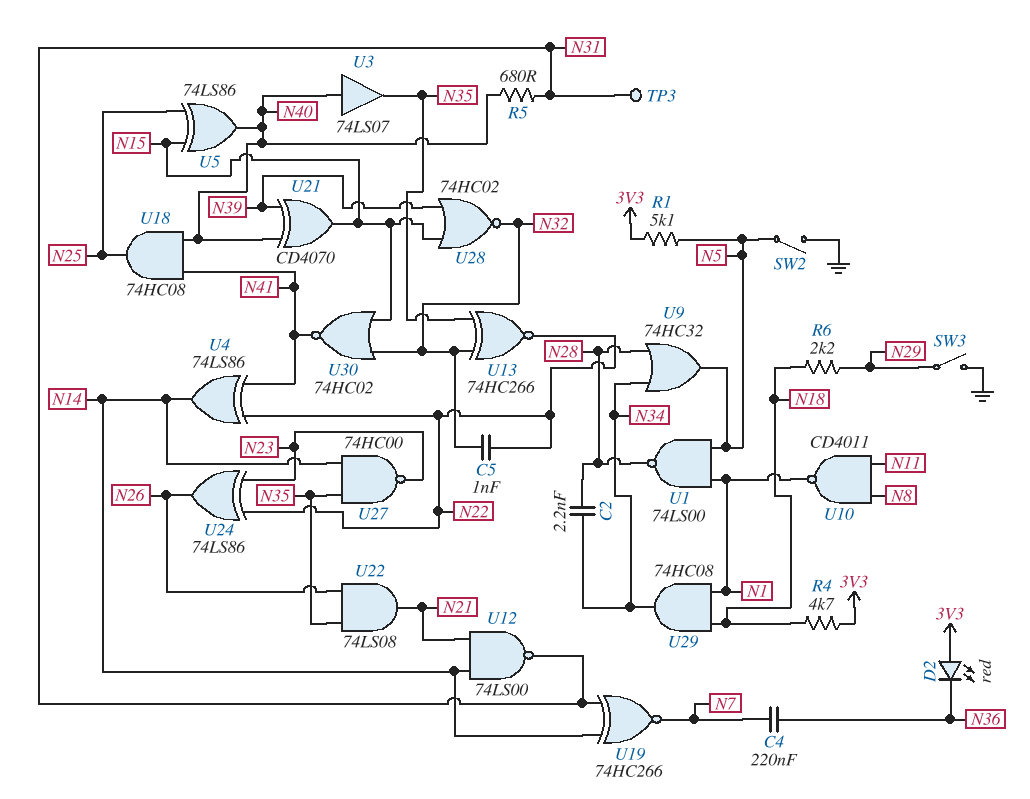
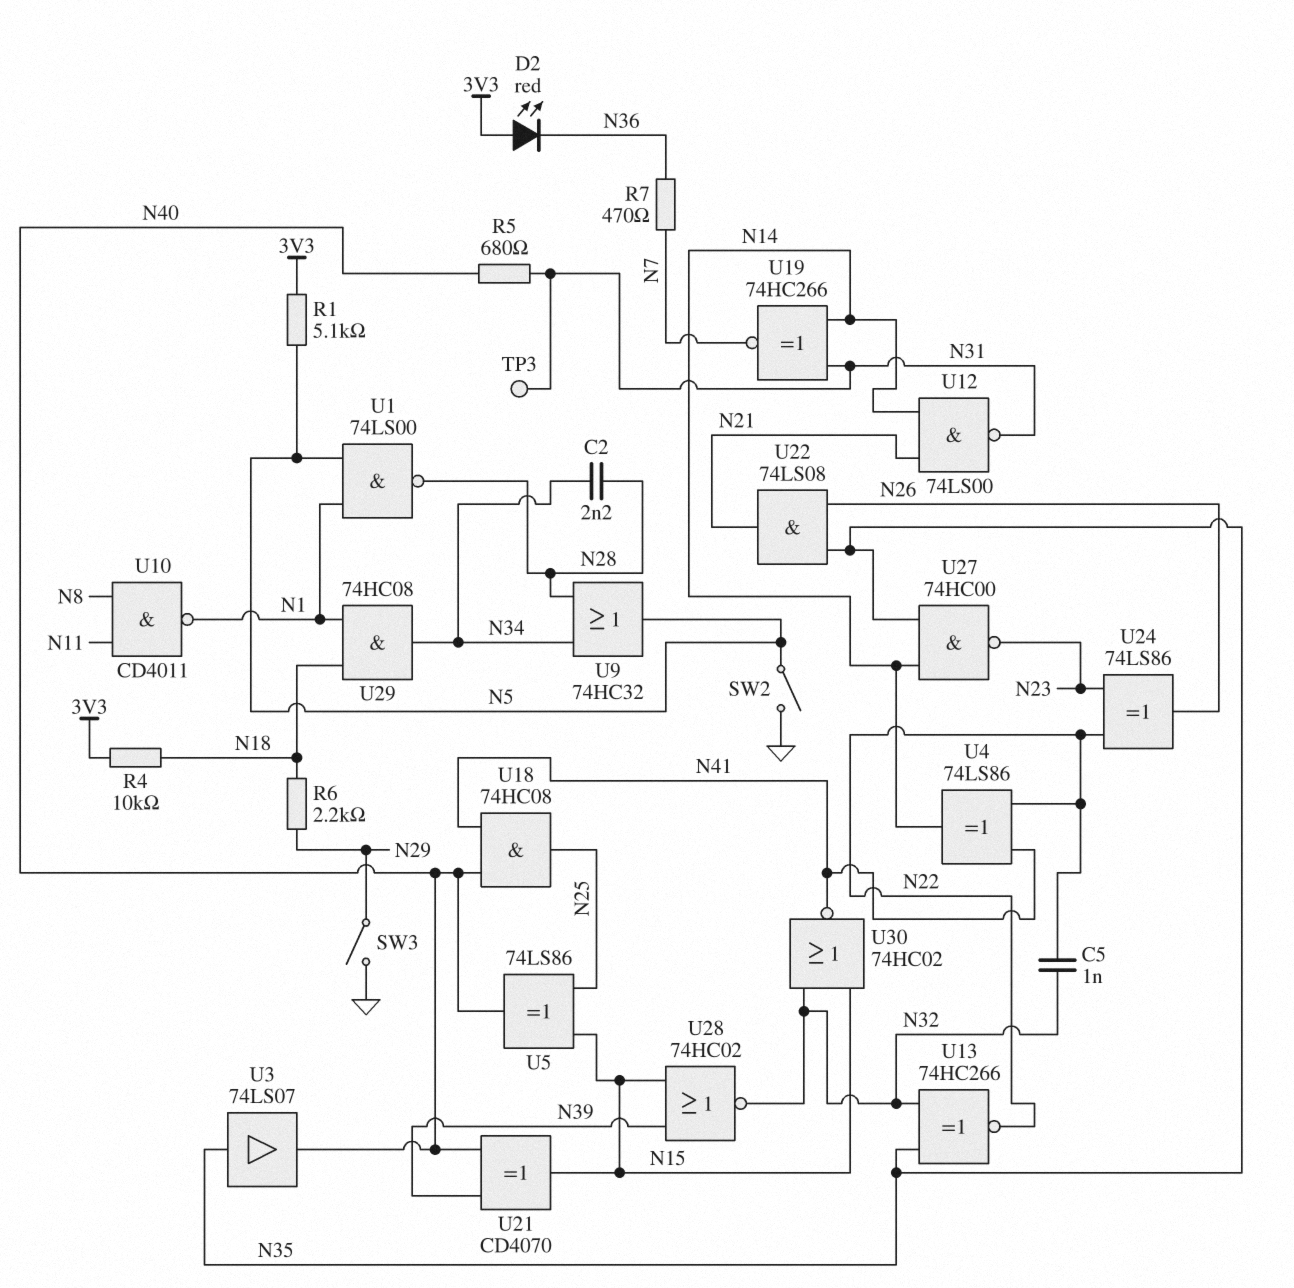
C4: 220nF (N7, N36) -> none
R4: 4.7k (3V3, N18) -> 10k (3V3, N18)
R7: none -> 470 (N7, N36)
U3: buffer 74LS07 (in N40, out N35) -> buffer 74LS07 (in N35, out N40)

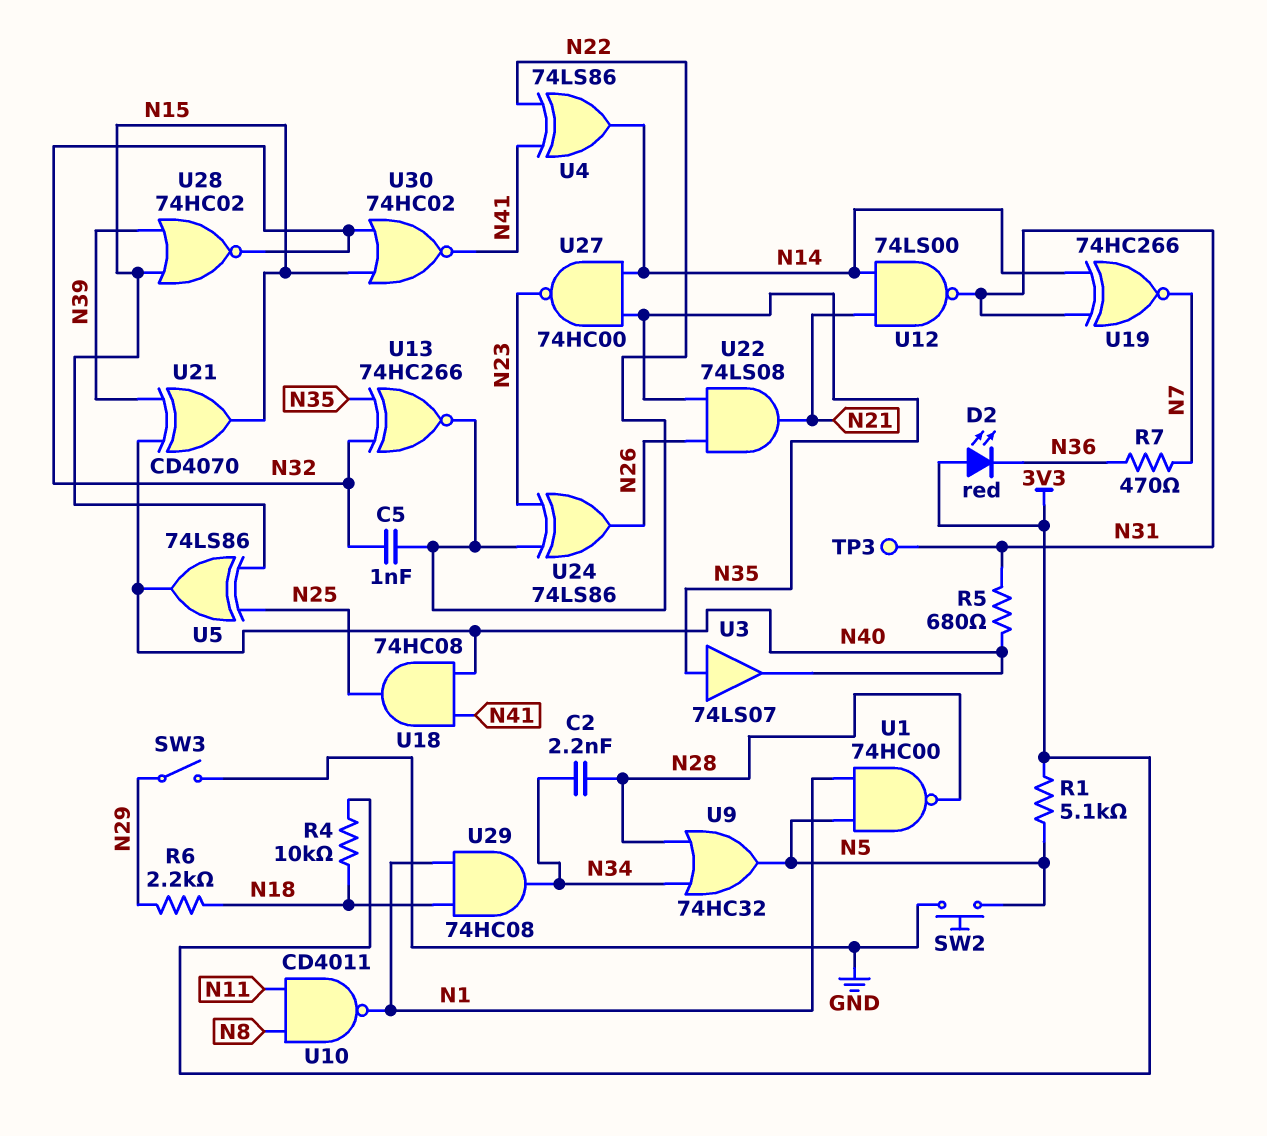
SW2: switch (GND, N5) -> button (GND, N5)
U1: NAND 74LS00 (in N1, in N5, out N28) -> NAND 74HC00 (in N1, in N5, out N28)

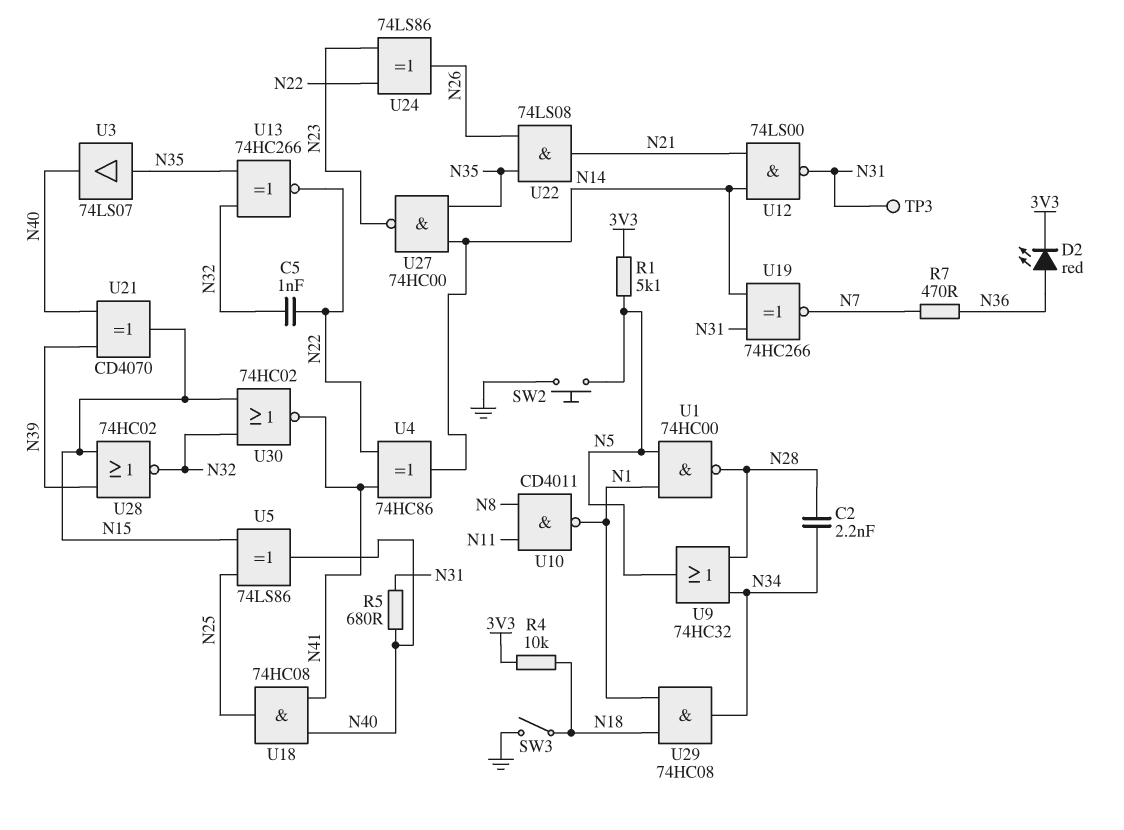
D2: LED red (A 3V3, K N36) -> LED red (A N36, K 3V3)
R6: 2.2k (N18, N29) -> none
SW3: switch (GND, N29) -> switch (GND, N18)
U4: XOR 74LS86 (in N22, in N41, out N14) -> XOR 74HC86 (in N22, in N41, out N14)

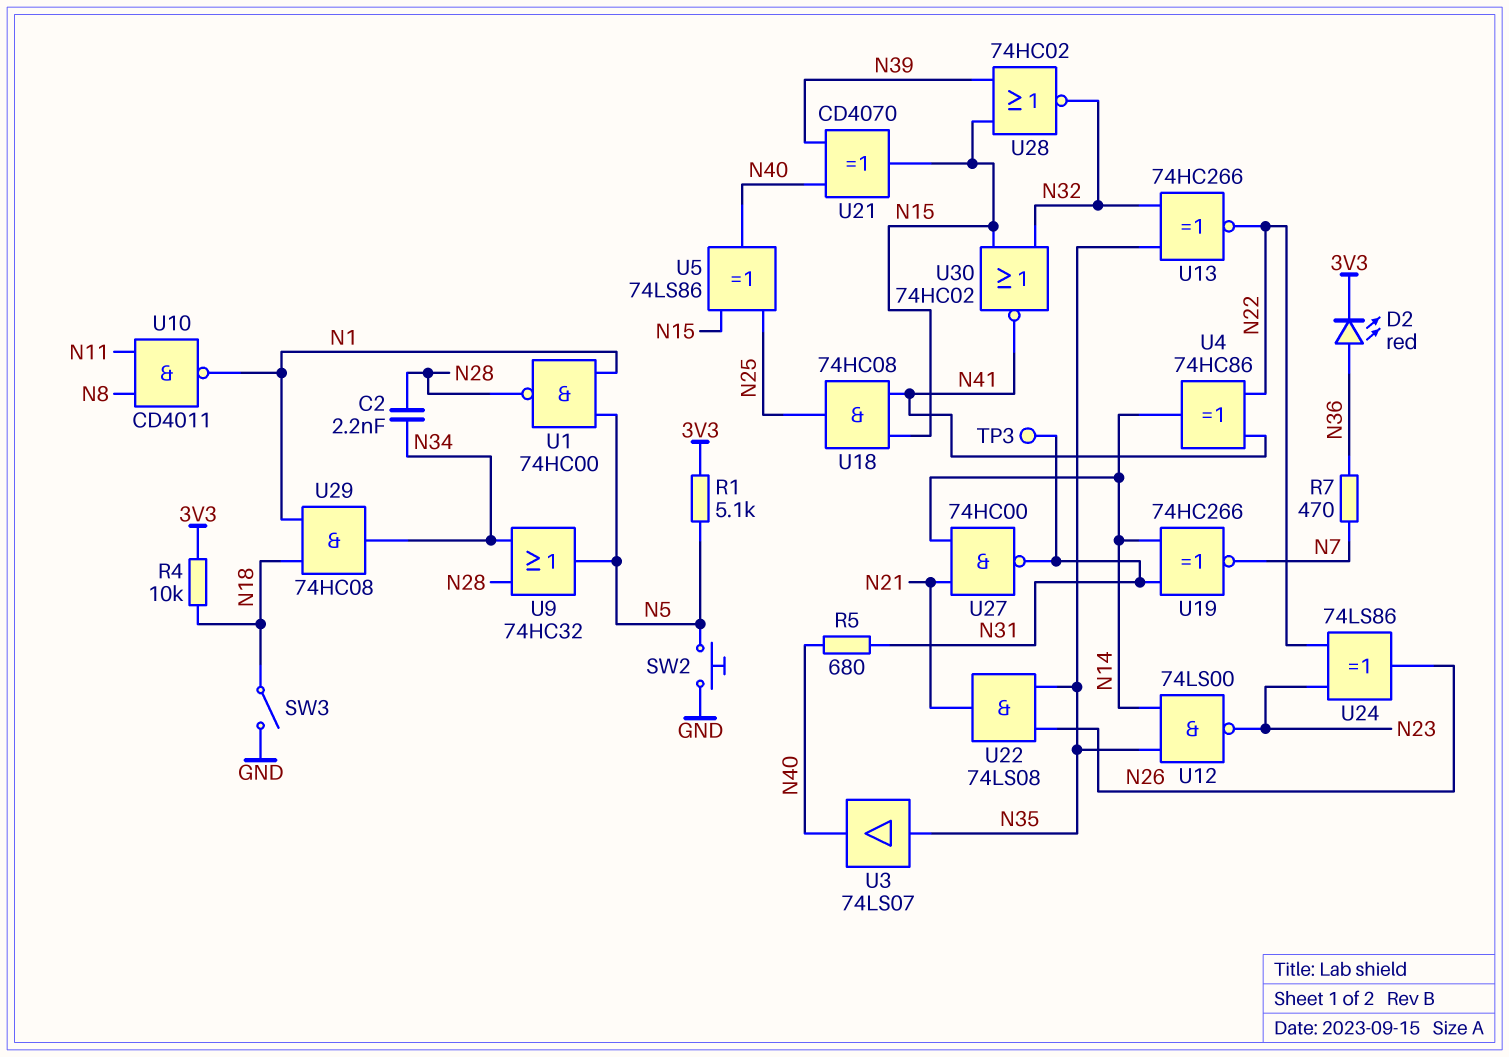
C5: 1nF (N22, N32) -> none
U12: NAND 74LS00 (in N14, in N21, out N31) -> NAND 74LS00 (in N14, in N35, out N23)
U18: AND 74HC08 (in N40, in N41, out N25) -> AND 74HC08 (in N15, in N41, out N25)
U27: NAND 74HC00 (in N14, in N35, out N23) -> NAND 74HC00 (in N14, in N21, out N31)

